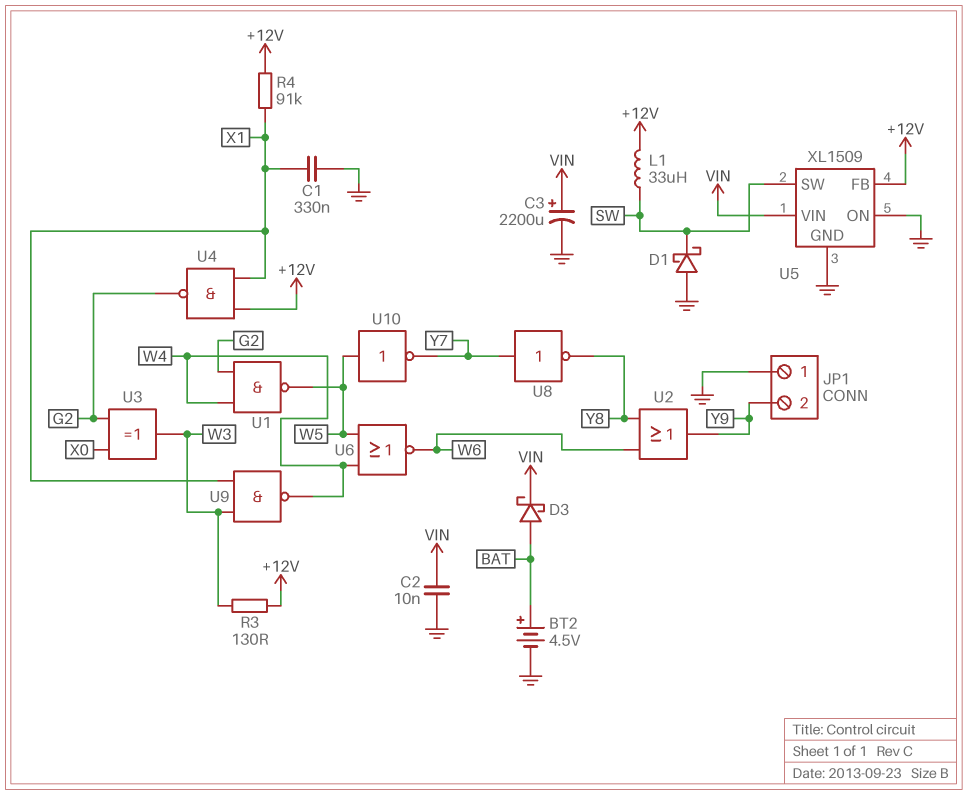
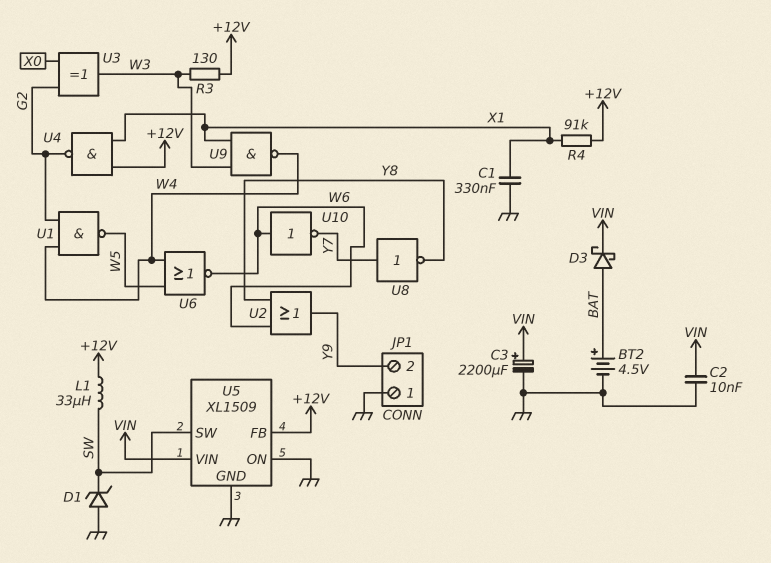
D1: schottky (A GND, K SW) -> zener (A GND, K SW)
U10: NOT (in W5, out Y7) -> NOT (in W6, out Y7)

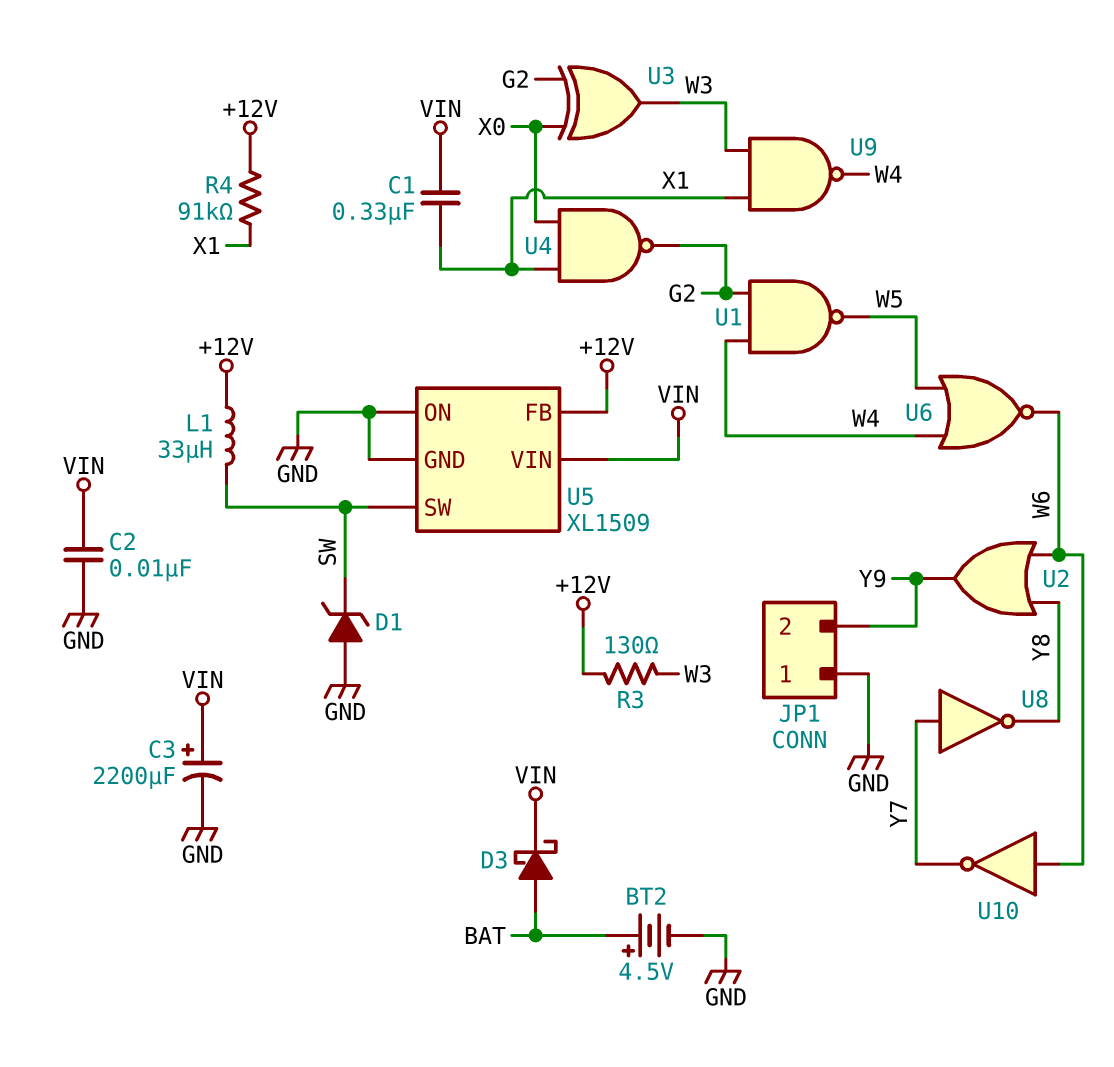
C1: 330nF (GND, X1) -> 330nF (VIN, X1)
U4: NAND (in +12V, in X1, out G2) -> NAND (in X0, in X1, out G2)

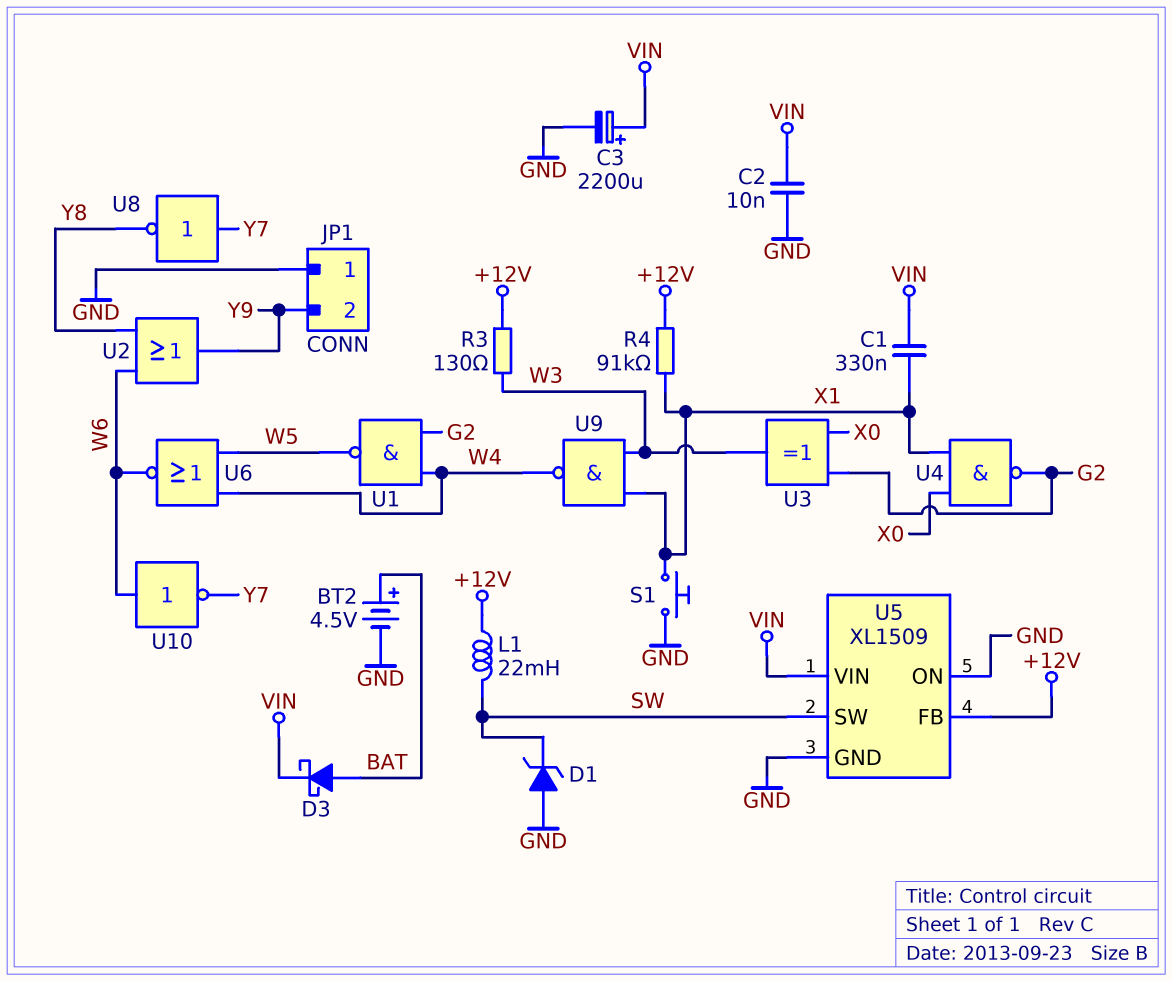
L1: 33uH (+12V, SW) -> 22mH (+12V, SW)
S1: none -> button (GND, X1)

